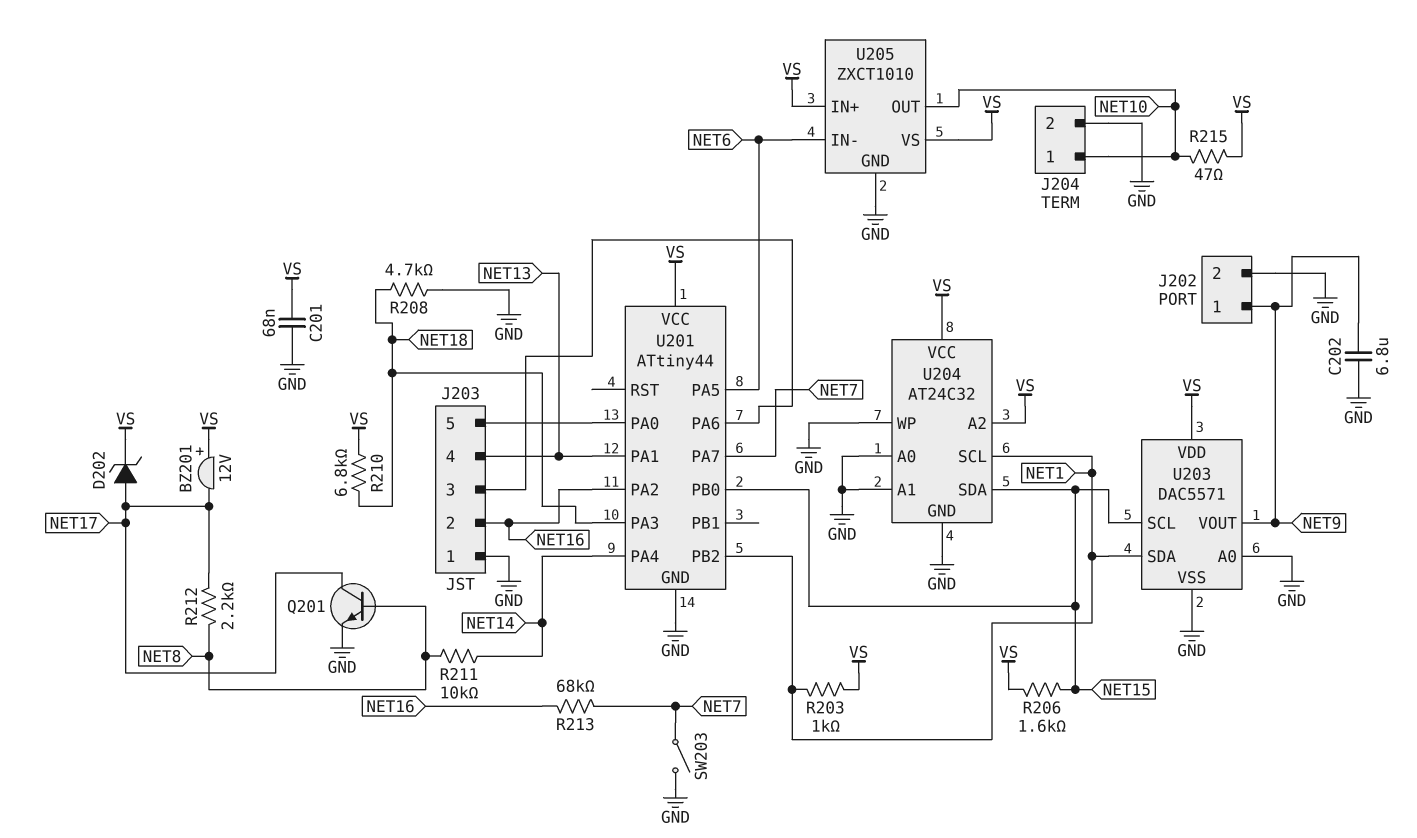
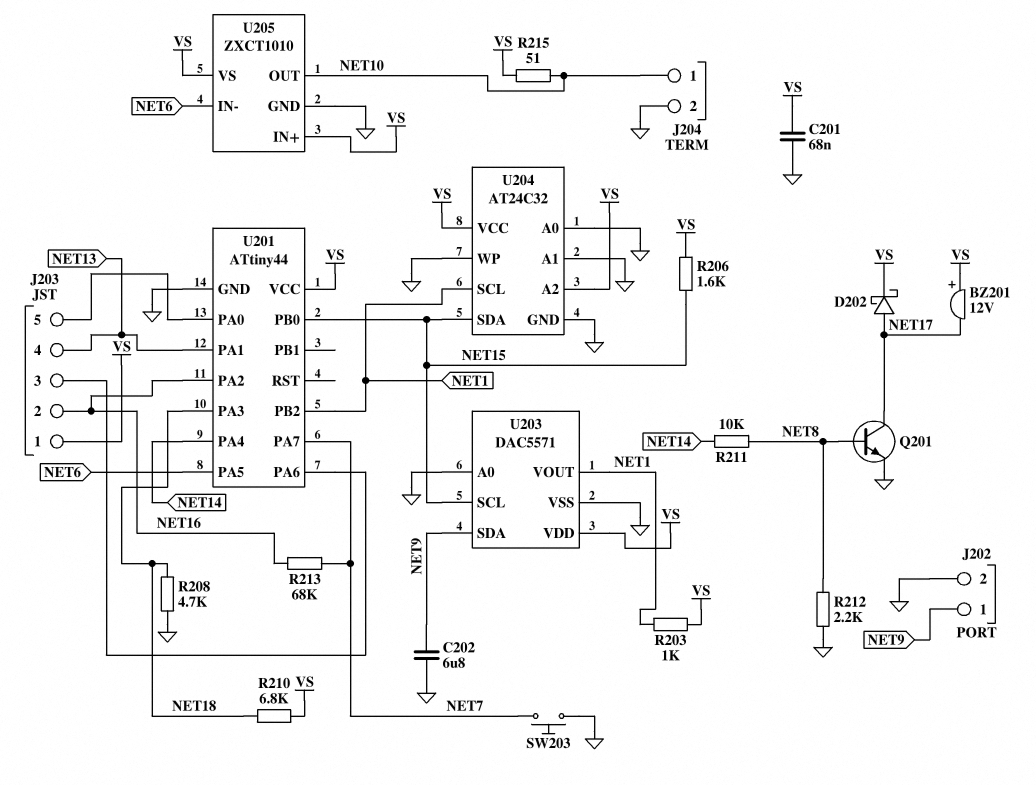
D202: zener (A NET17, K VS) -> schottky (A NET17, K VS)
J203 pin 1: GND -> VS
R212: 2.2k (NET8, NET17) -> 2.2k (GND, NET8)
R215: 47 (NET10, VS) -> 51 (NET10, VS)
SW203: switch (GND, NET7) -> button (GND, NET7)
U203 pin SDA: NET1 -> NET9
U203 pin VOUT: NET9 -> NET1

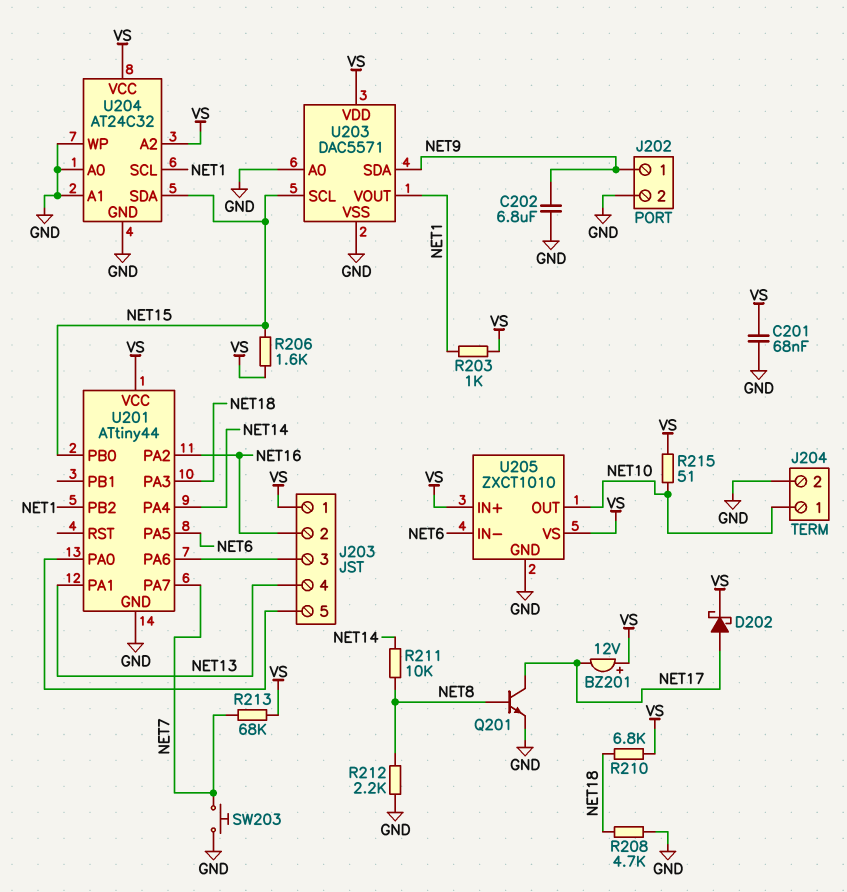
R213: 68k (NET7, NET16) -> 68k (NET7, VS)

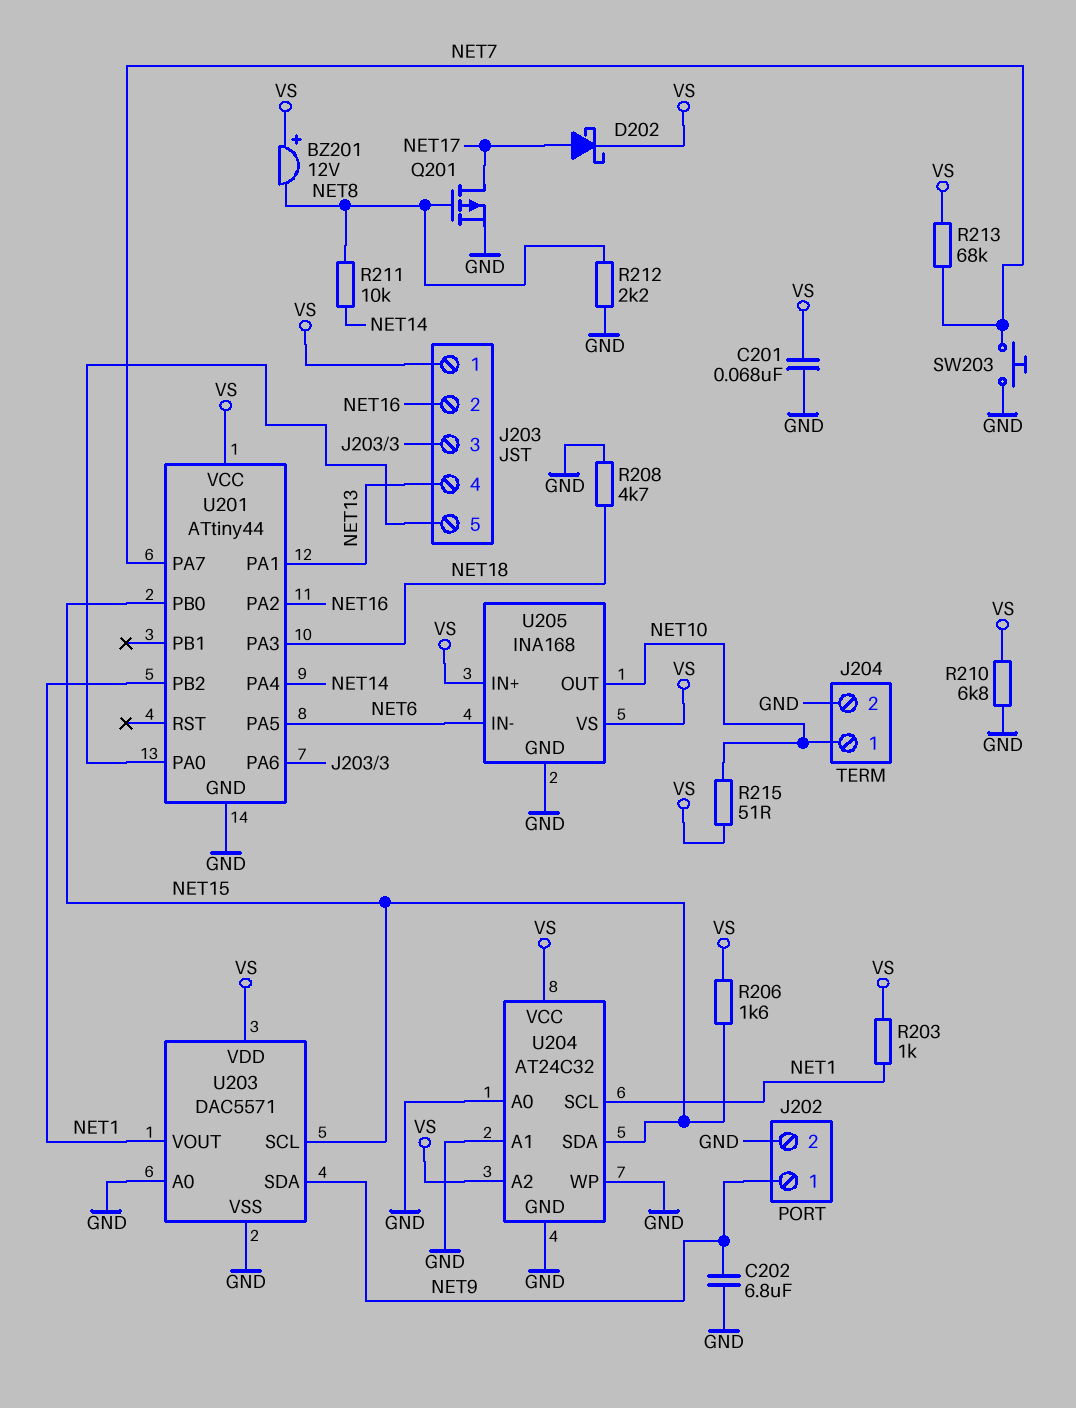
BZ201: buzzer 12V (plus VS, minus NET17) -> buzzer 12V (plus VS, minus NET8)
Q201: NPN (B NET8, C NET17, E GND) -> PMOS (G NET8, D NET17, S GND)
R210: 6.8k (NET18, VS) -> 6.8k (GND, VS)
U205: ZXCT1010 -> INA168

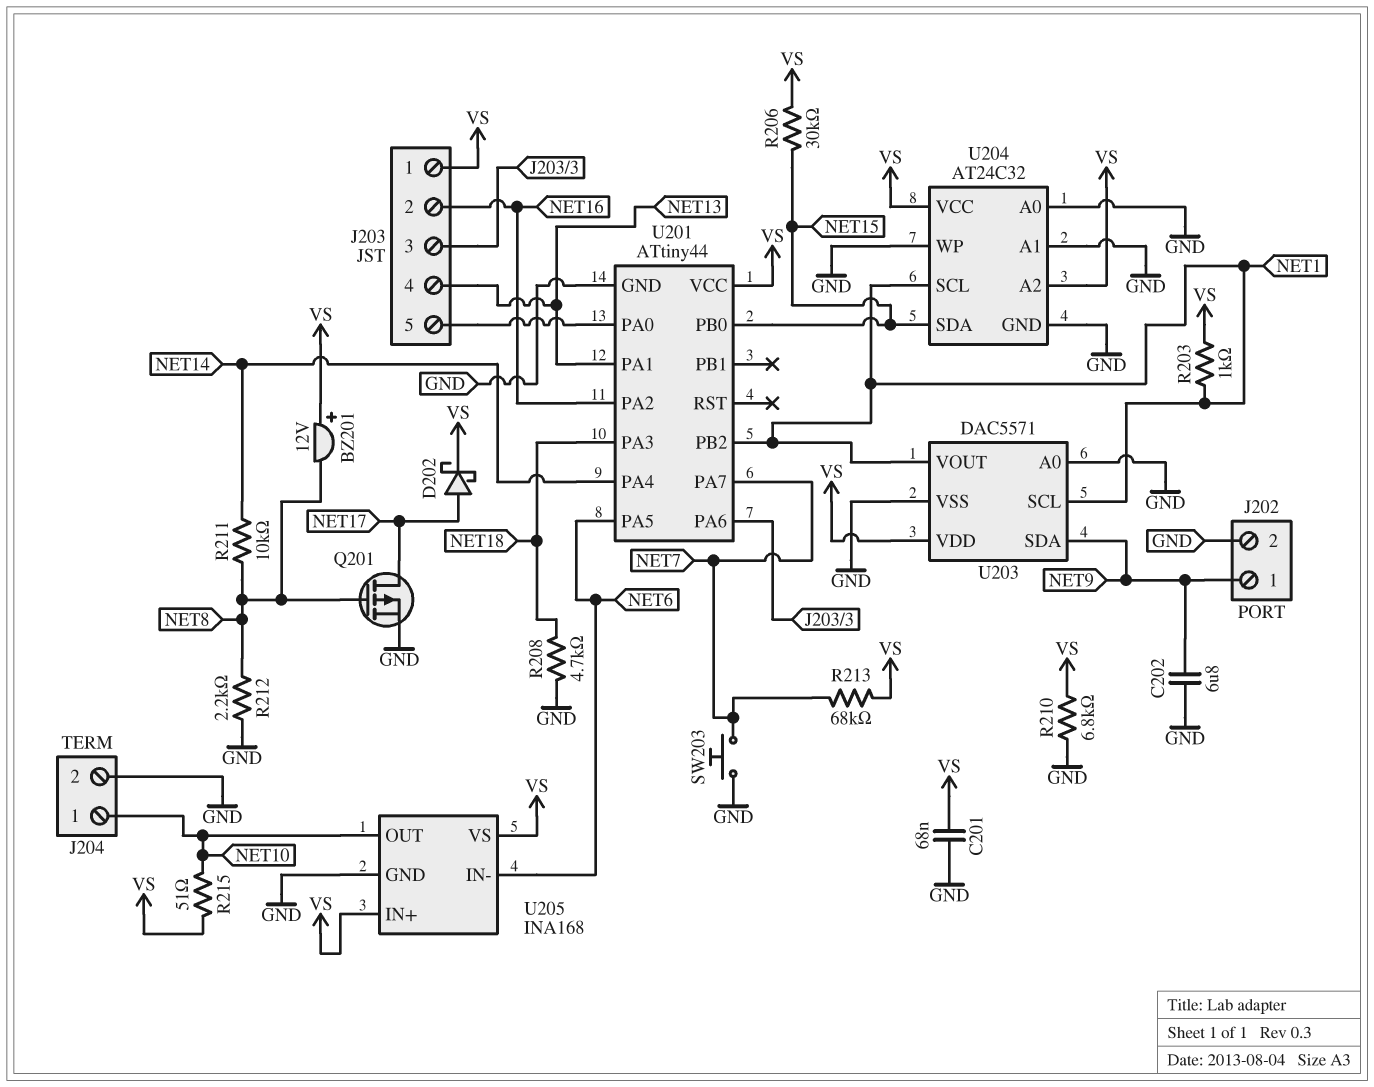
R206: 1.6k (NET15, VS) -> 30k (NET15, VS)
U203 pin SCL: NET15 -> NET1

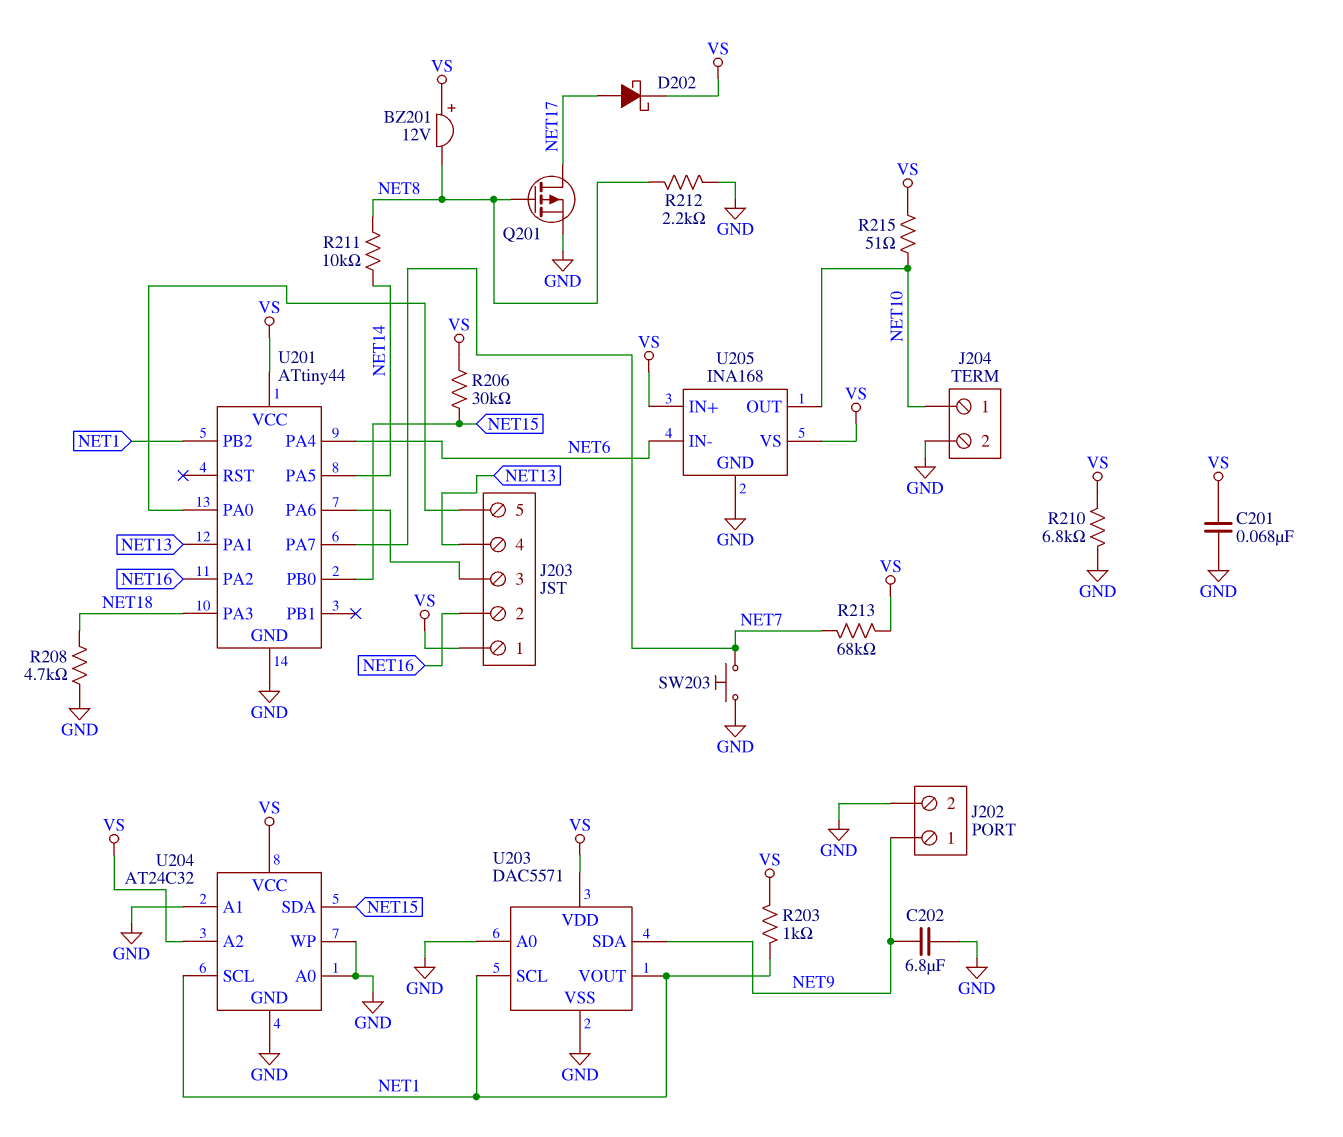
U201 pin PA4: NET14 -> NET6
U201 pin PA5: NET6 -> NET14

